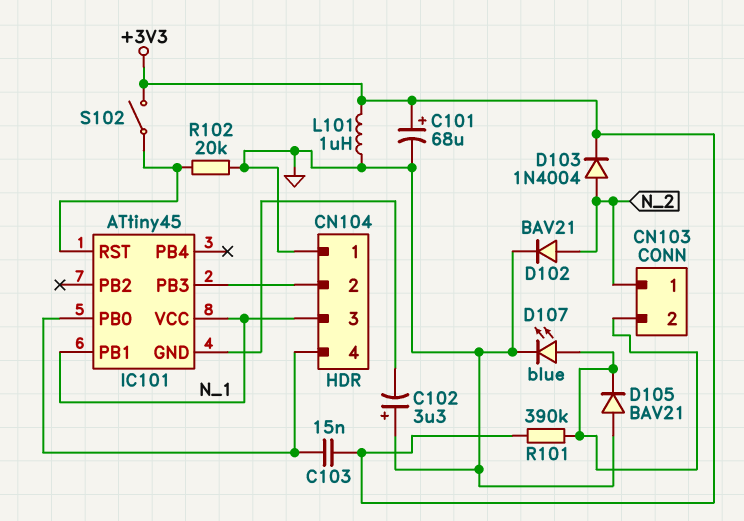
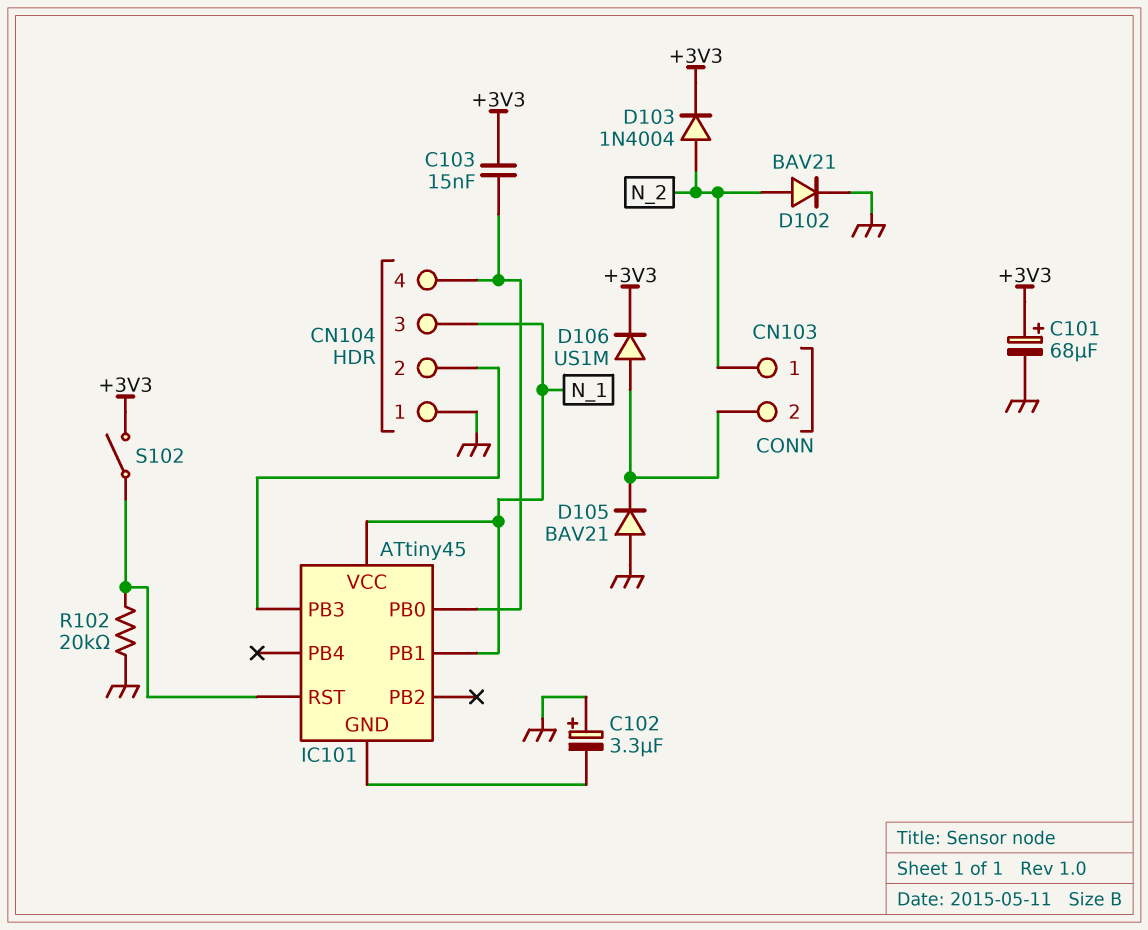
D106: none -> diode US1M (A CN103/2, K +3V3)
D107: LED blue (A CN103/2, K GND) -> none
L101: 1uH (+3V3, GND) -> none
R101: 390k (+3V3, CN103/2) -> none

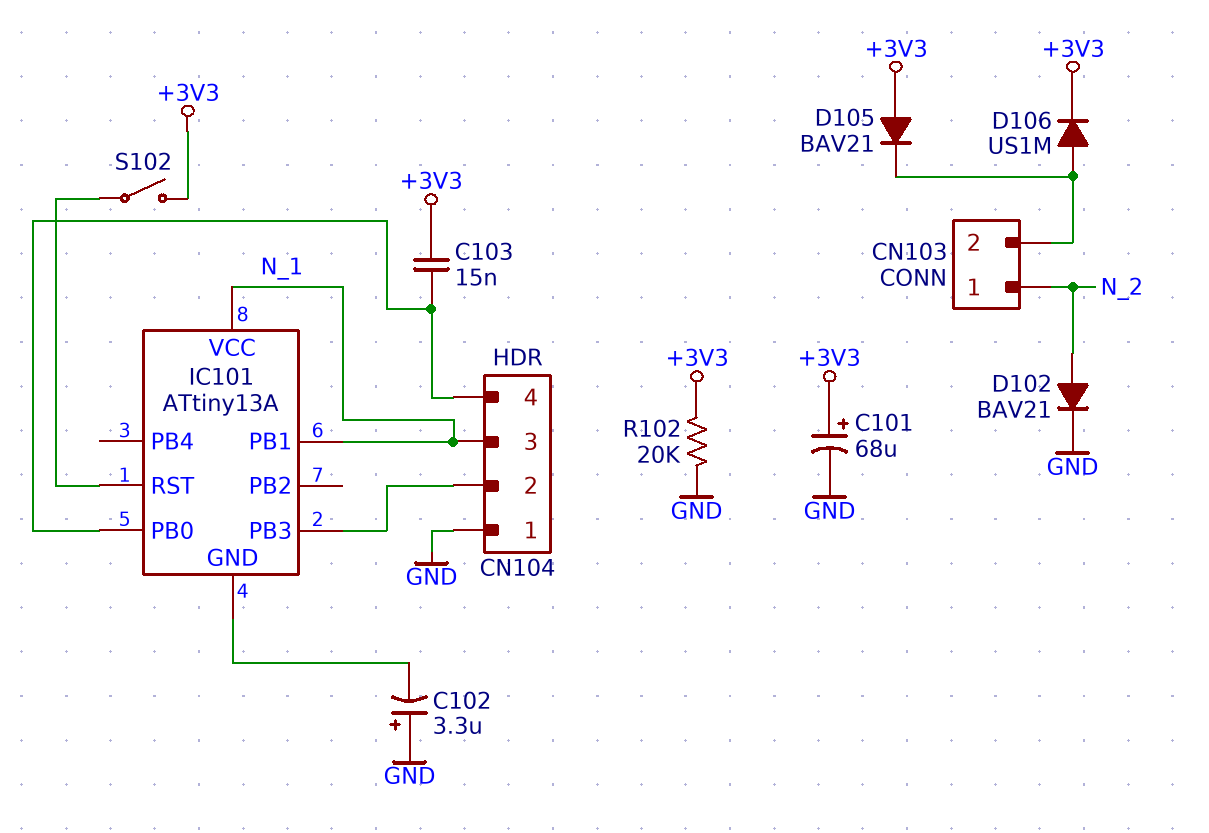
D103: diode 1N4004 (A N_2, K +3V3) -> none
D105: diode BAV21 (A GND, K CN103/2) -> diode BAV21 (A +3V3, K CN103/2)
IC101: ATtiny45 -> ATtiny13A
R102: 20k (GND, IC101/RST) -> 20k (+3V3, GND)

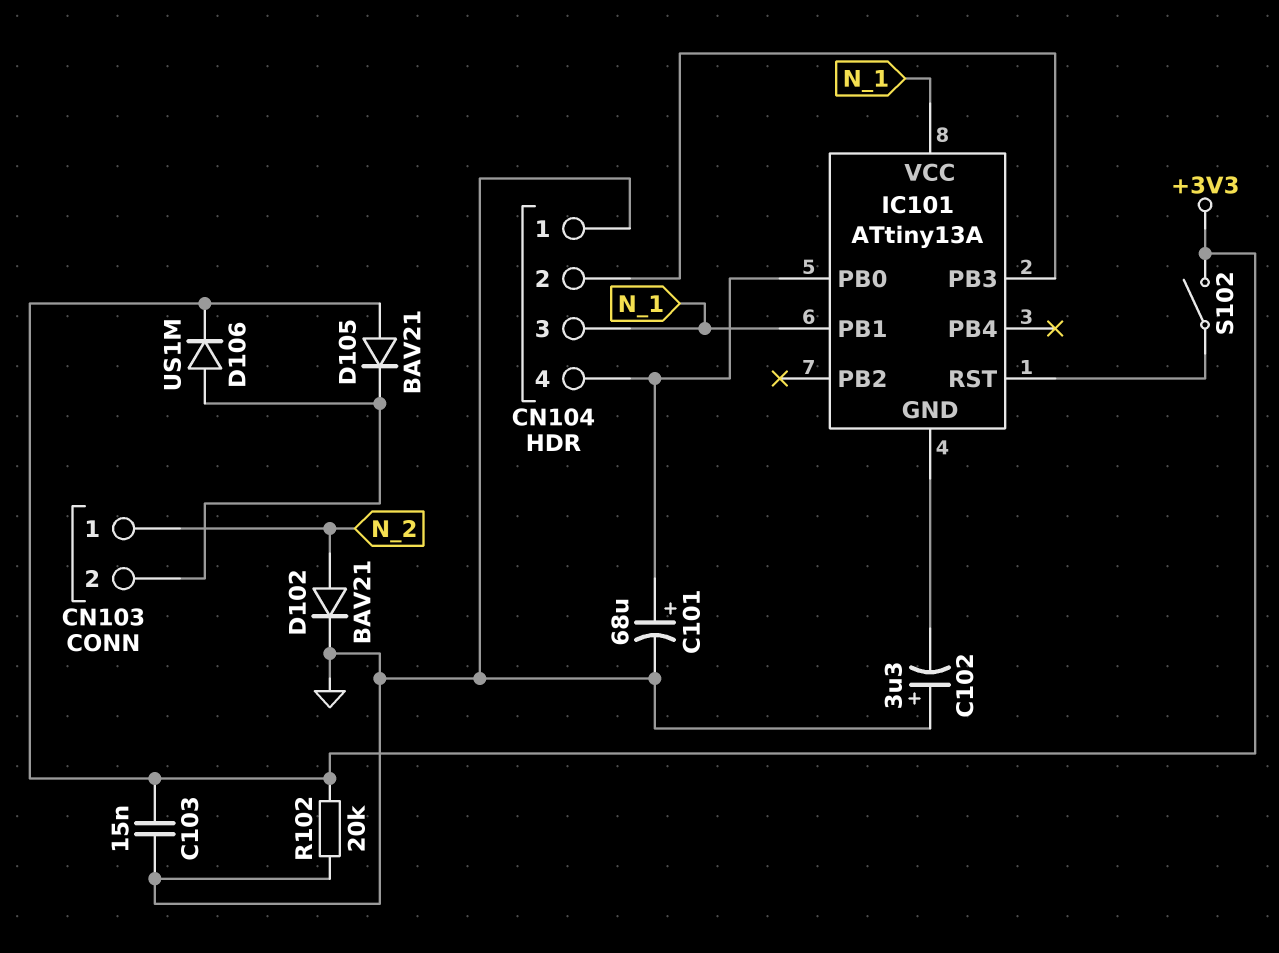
C101: 68uF (plus +3V3, minus GND) -> 68uF (plus CN104/4, minus GND)
C103: 15nF (+3V3, CN104/4) -> 15nF (+3V3, GND)

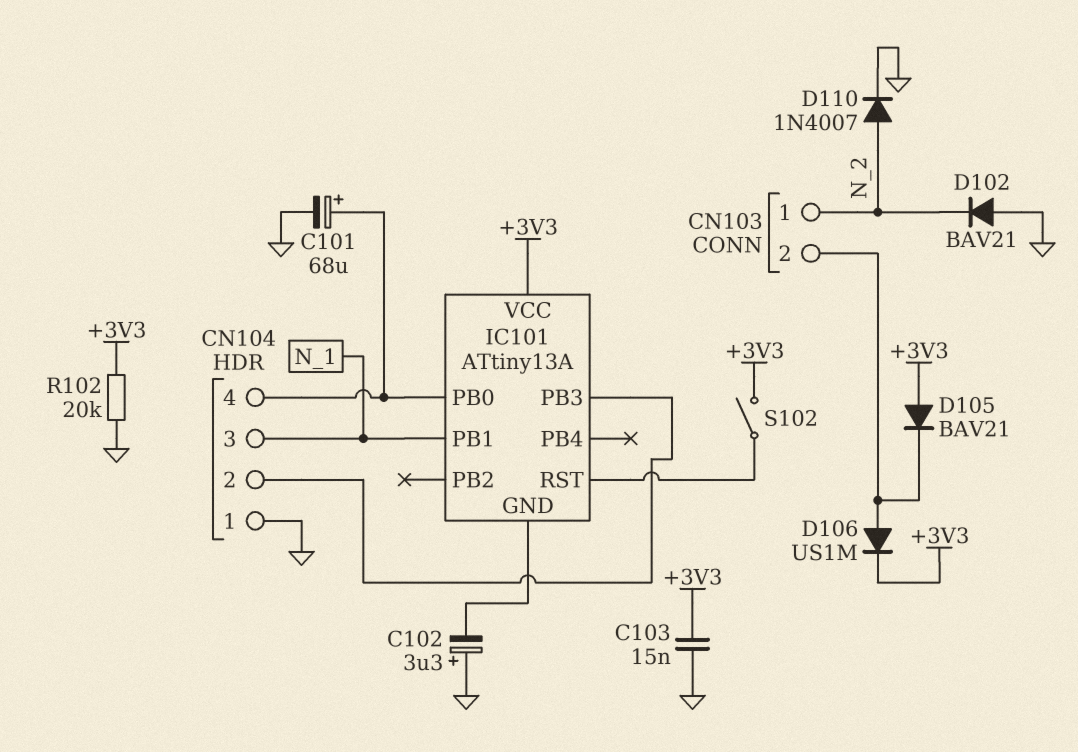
D102: diode BAV21 (A N_2, K GND) -> diode BAV21 (A GND, K N_2)
D110: none -> diode 1N4007 (A N_2, K GND)
IC101 pin VCC: N_1 -> +3V3

